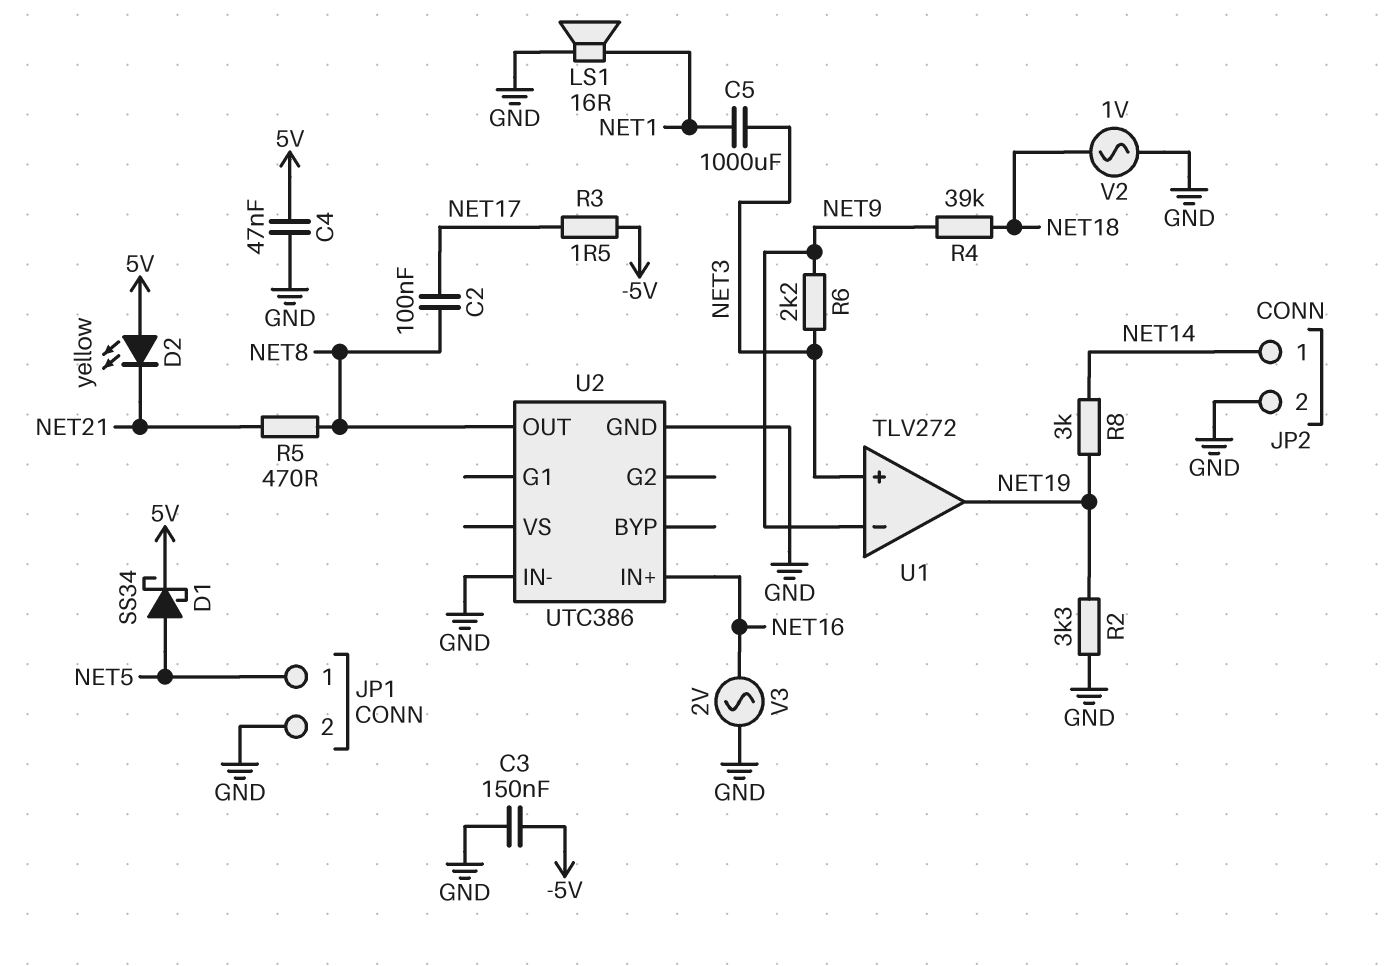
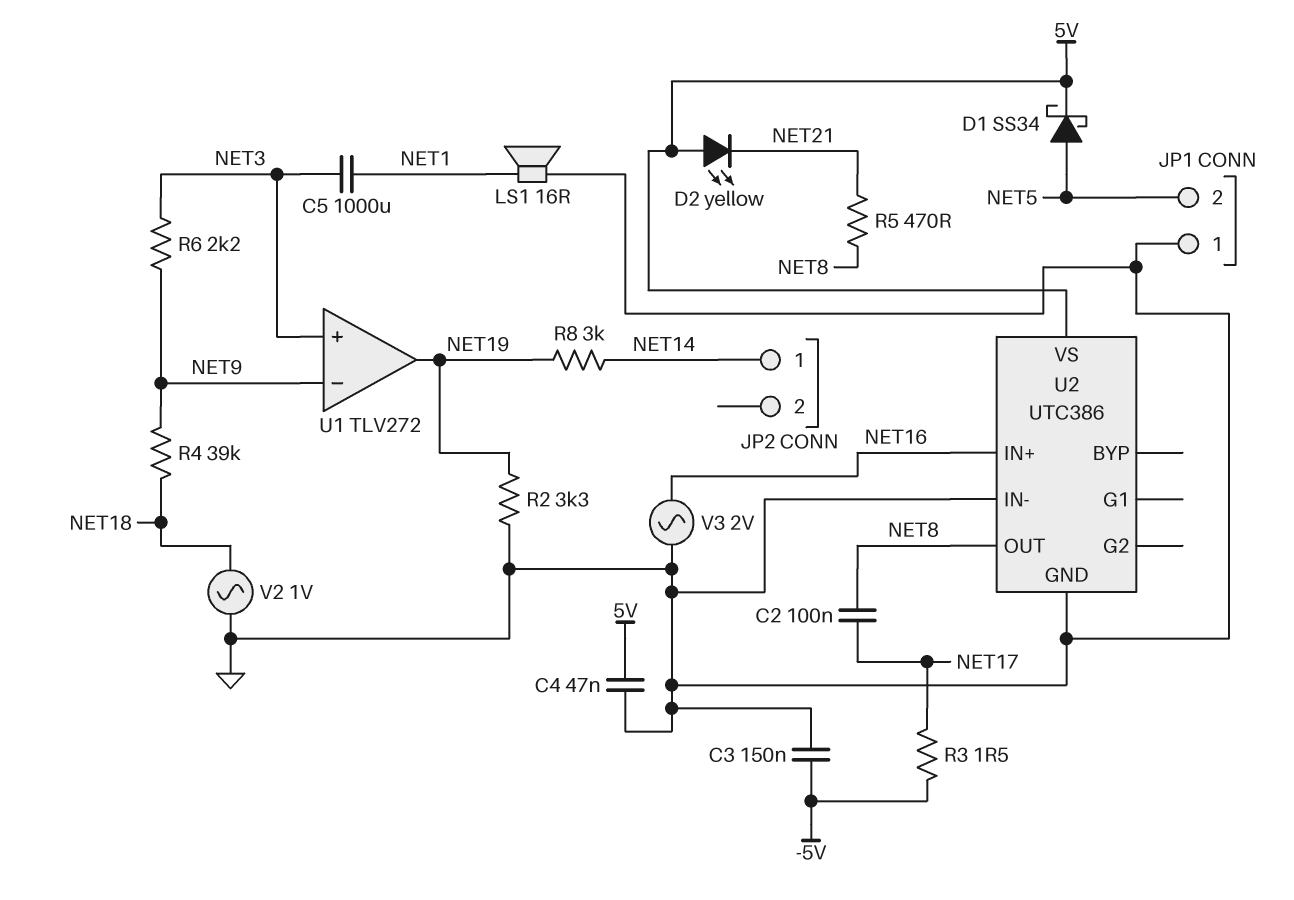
JP1 pin 1: NET5 -> GND
JP1 pin 2: GND -> NET5
JP2 pin 2: GND -> none
U2 pin VS: none -> 5V

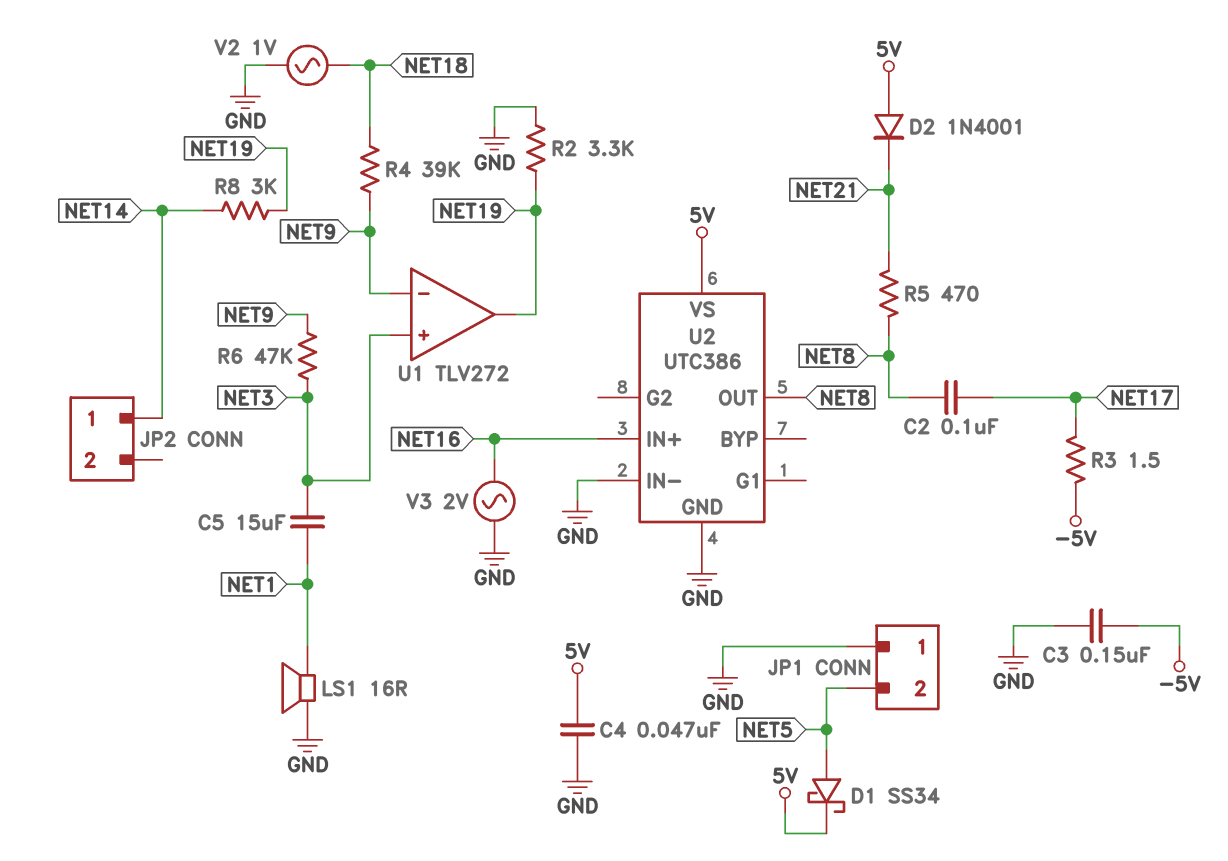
C5: 1000uF (NET1, NET3) -> 15uF (NET1, NET3)
D2: LED yellow (A 5V, K NET21) -> diode 1N4001 (A 5V, K NET21)
R6: 2.2k (NET3, NET9) -> 47k (NET3, NET9)

